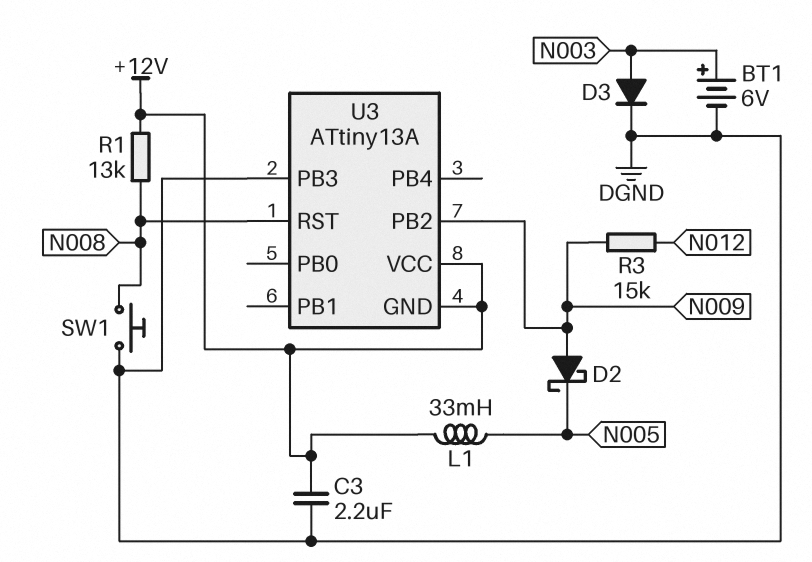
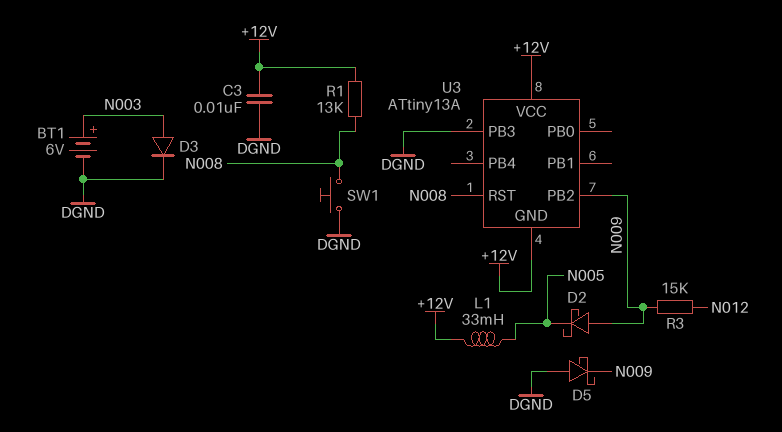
C3: 2.2uF (+12V, DGND) -> 10nF (+12V, DGND)
D5: none -> schottky (A DGND, K N009)

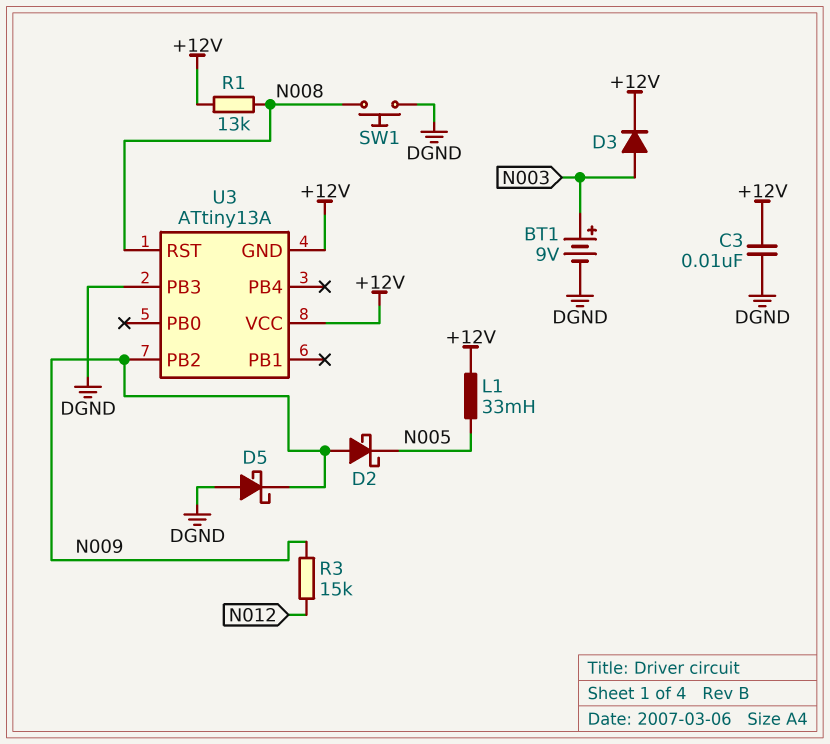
BT1: 6V (plus N003, minus DGND) -> 9V (plus N003, minus DGND)
D3: diode (A N003, K DGND) -> diode (A N003, K +12V)

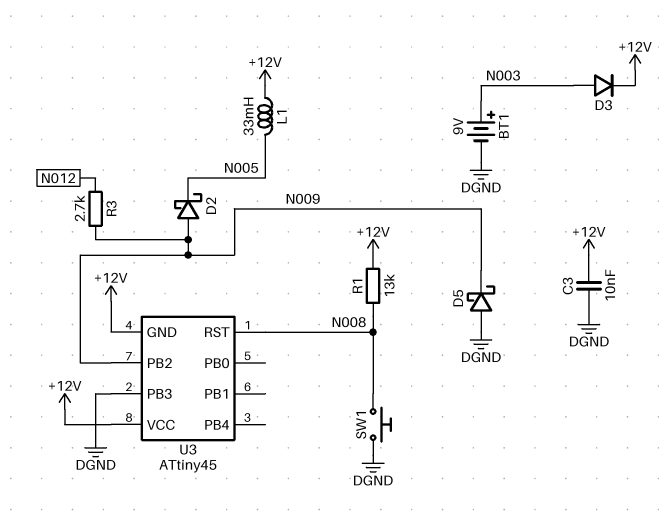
R3: 15k (N009, N012) -> 2.7k (N009, N012)
U3: ATtiny13A -> ATtiny45

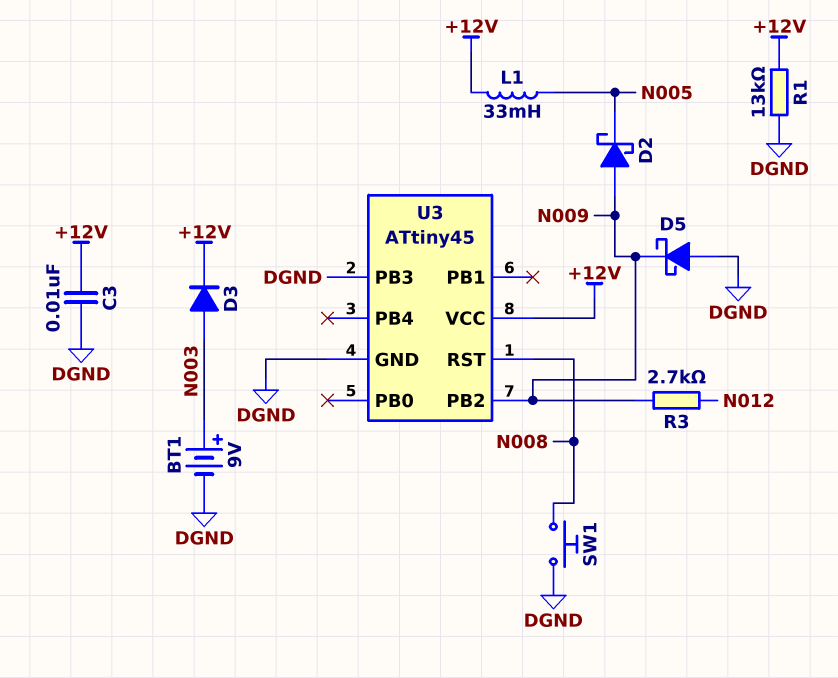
R1: 13k (+12V, N008) -> 13k (+12V, DGND)
U3 pin GND: +12V -> DGND

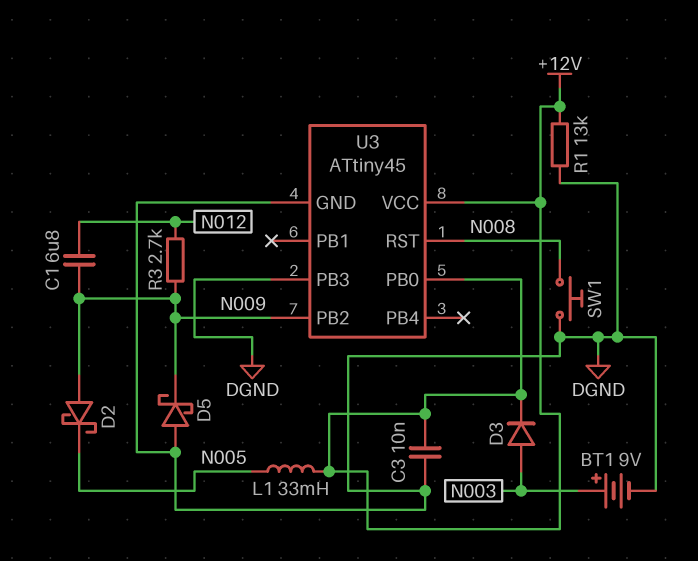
C1: none -> 6.8uF (N009, N012)
U3 pin PB0: none -> +12V

